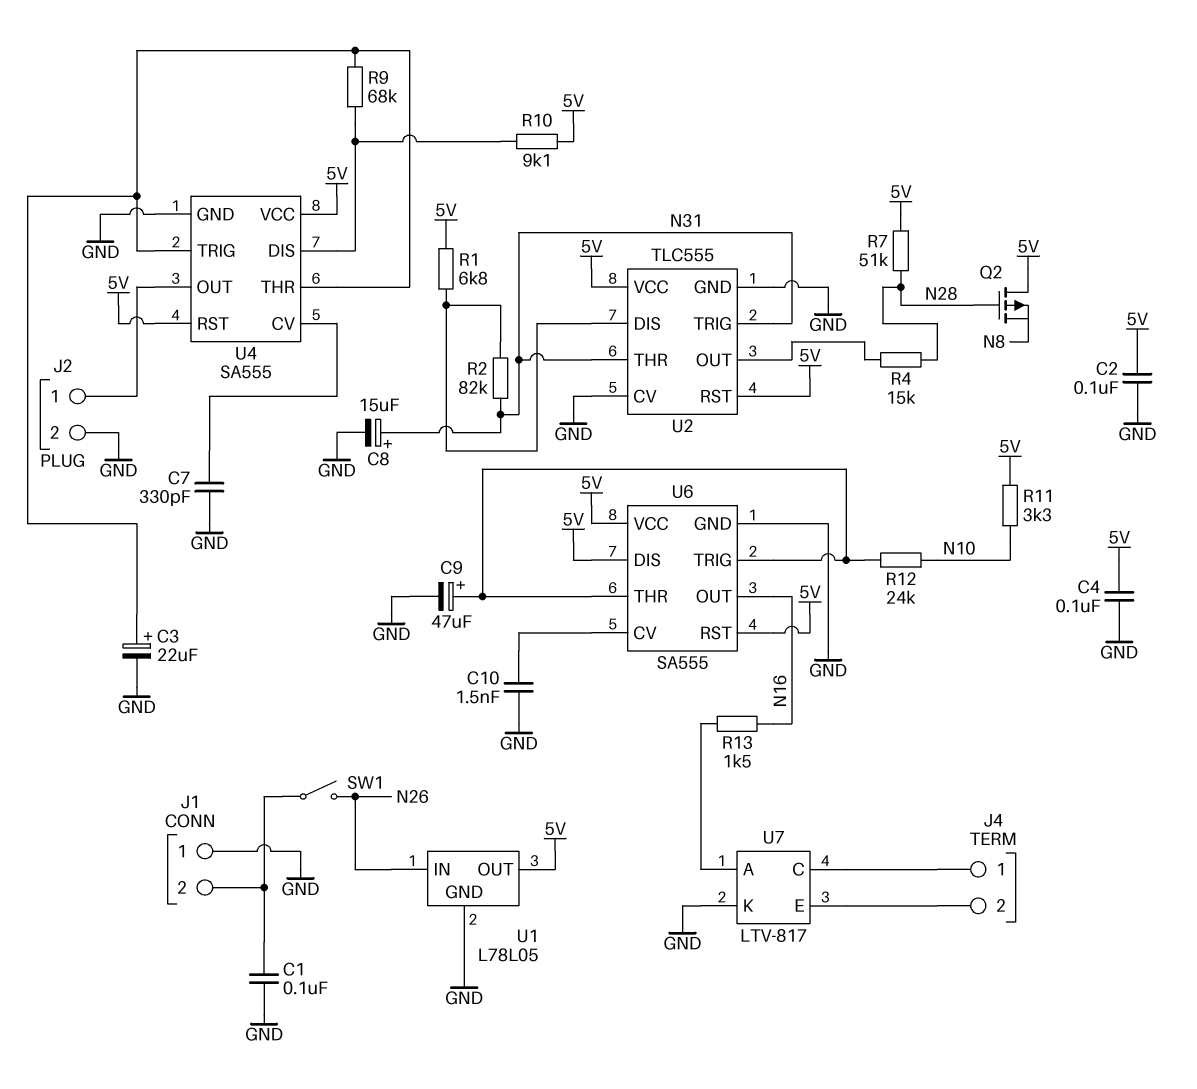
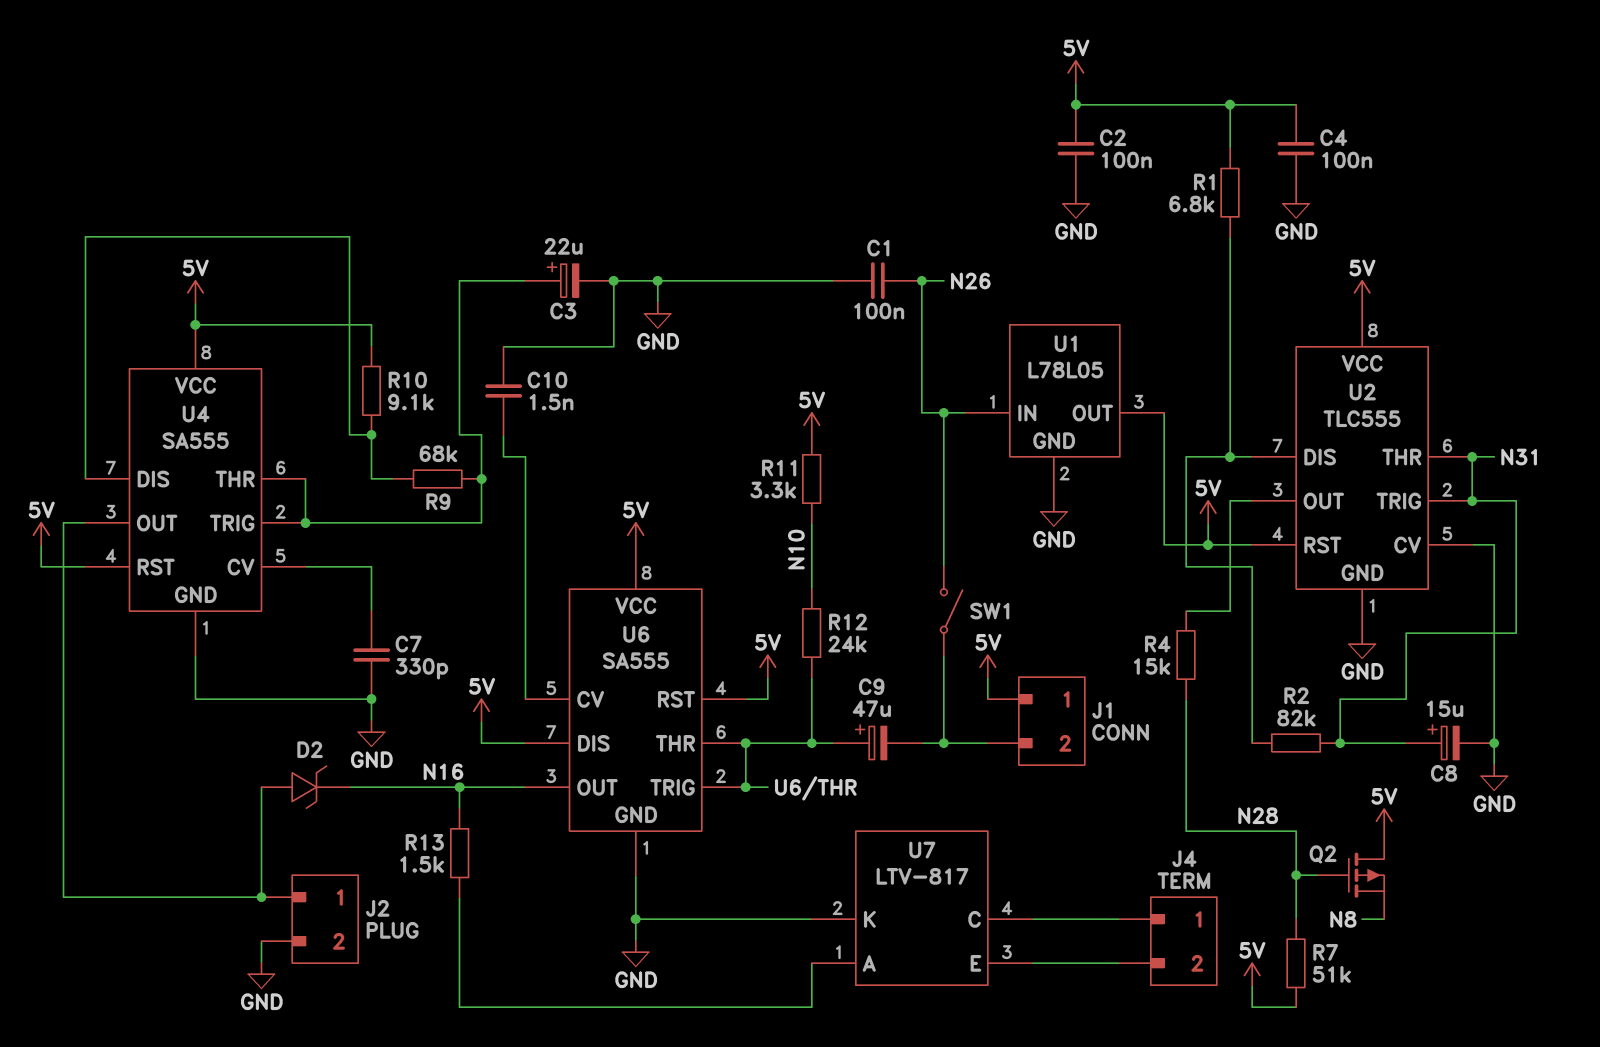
C1: 100nF (GND, J1/2) -> 100nF (GND, N26)
C9: 47uF (plus U6/THR, minus GND) -> 47uF (plus U6/THR, minus J1/2)
D2: none -> zener (A J2/1, K N16)
J1 pin 1: GND -> 5V

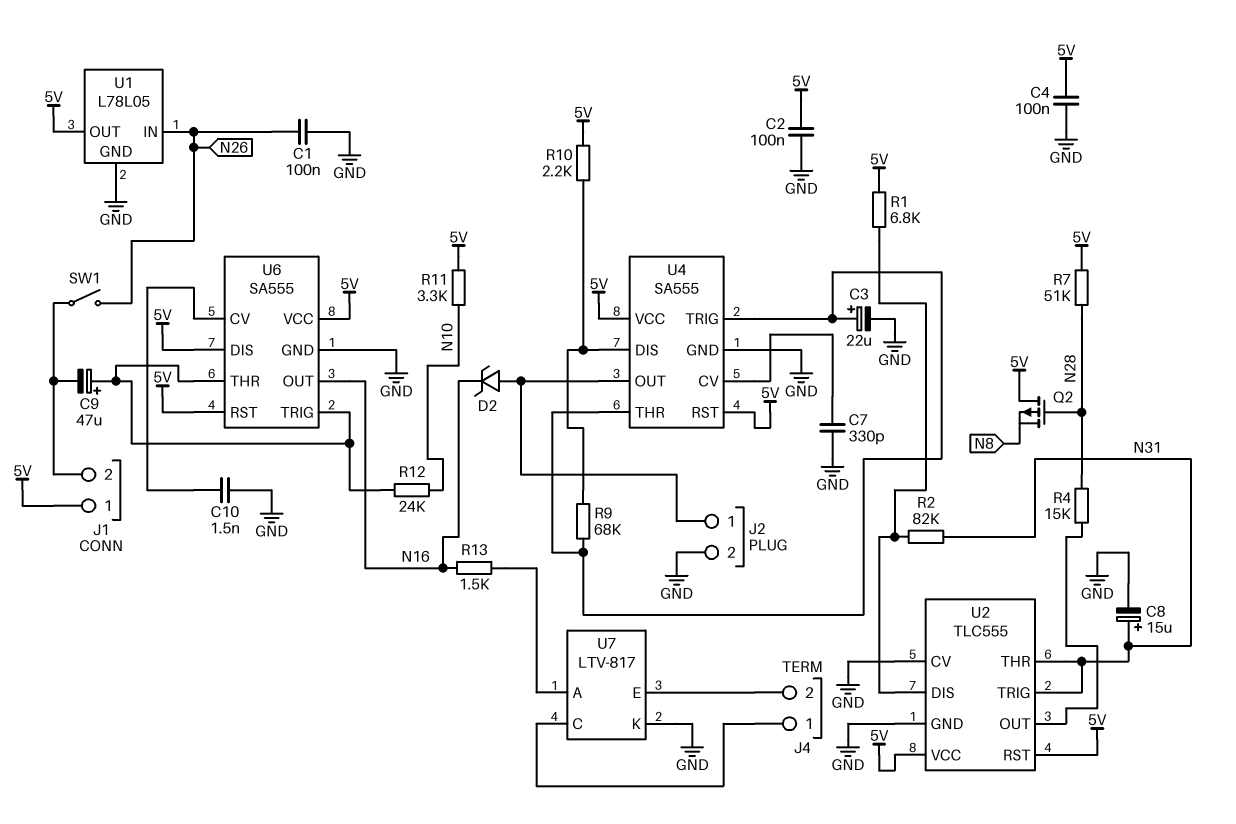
R10: 9.1k (5V, U4/DIS) -> 2.2k (5V, U4/DIS)

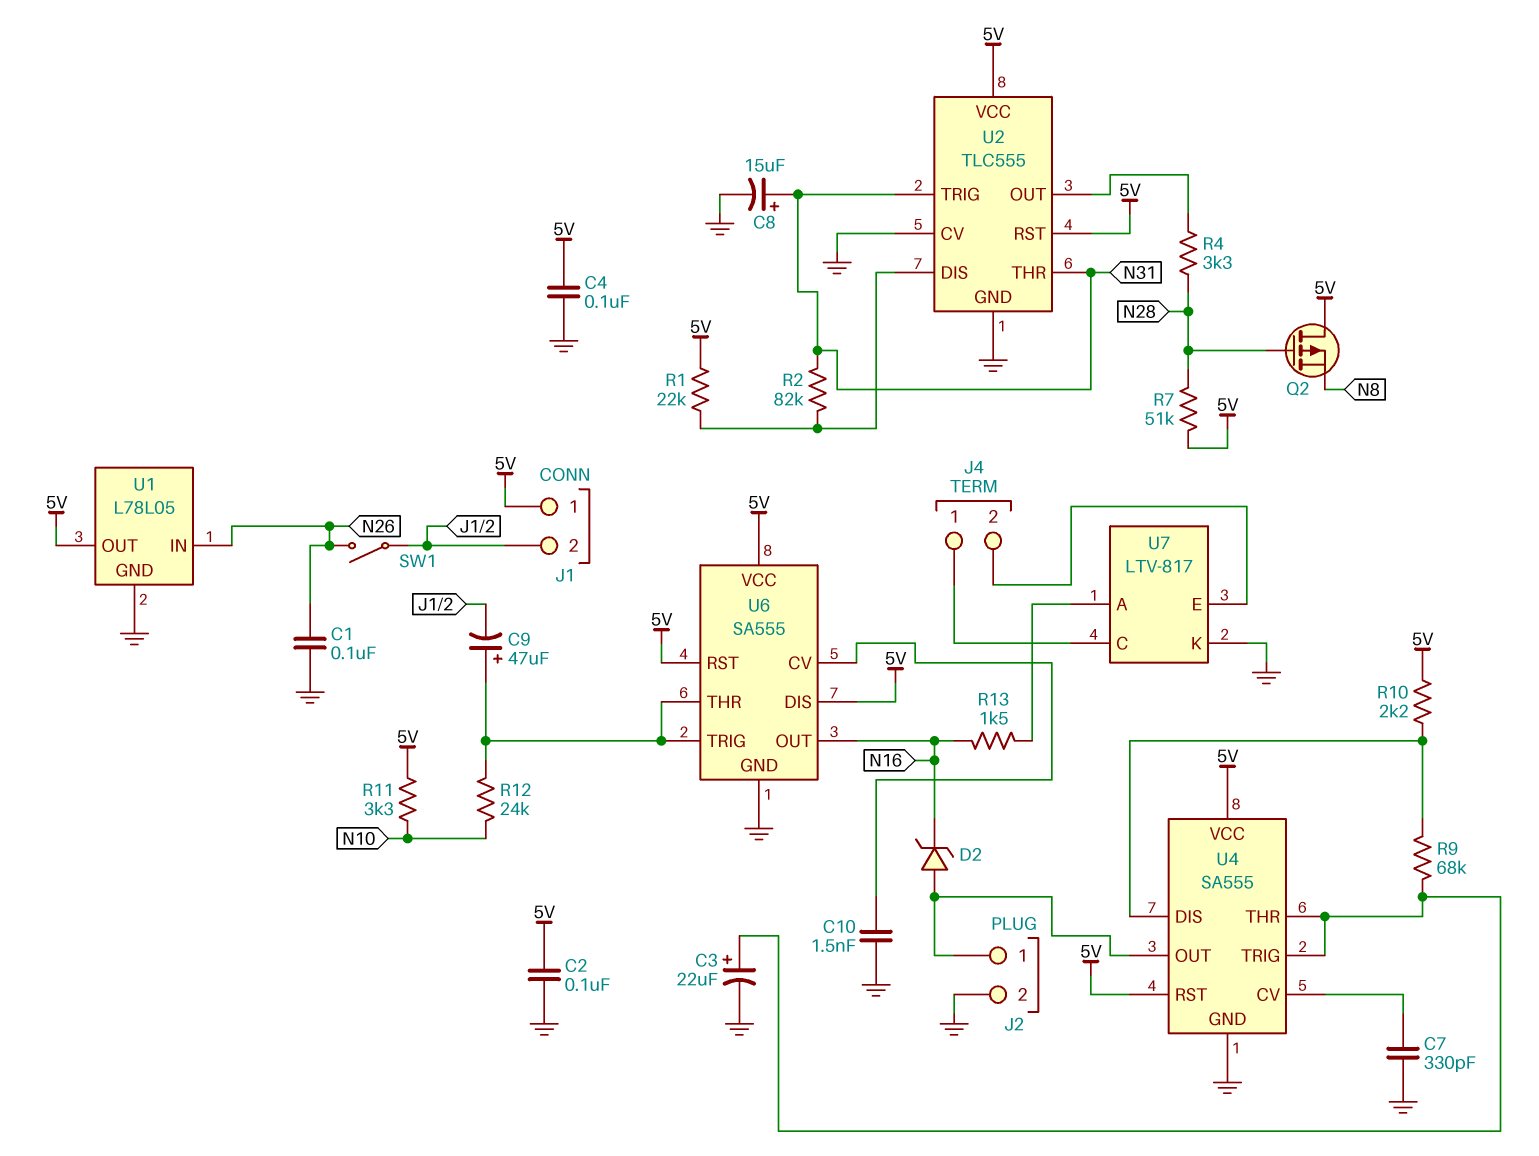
R1: 6.8k (5V, U2/DIS) -> 22k (5V, U2/DIS)
R4: 15k (N28, U2/OUT) -> 3.3k (N28, U2/OUT)

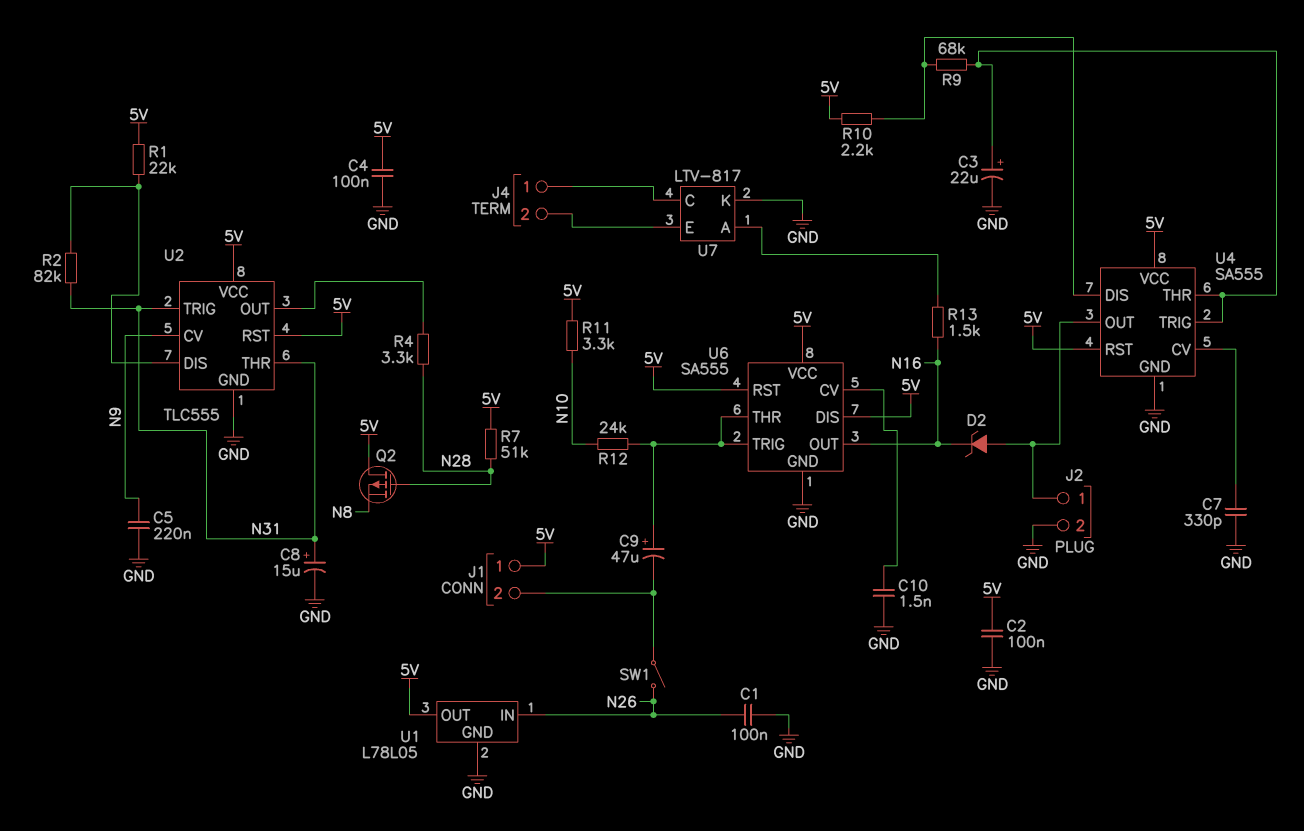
C5: none -> 220nF (GND, N9)
U2 pin CV: GND -> N9

